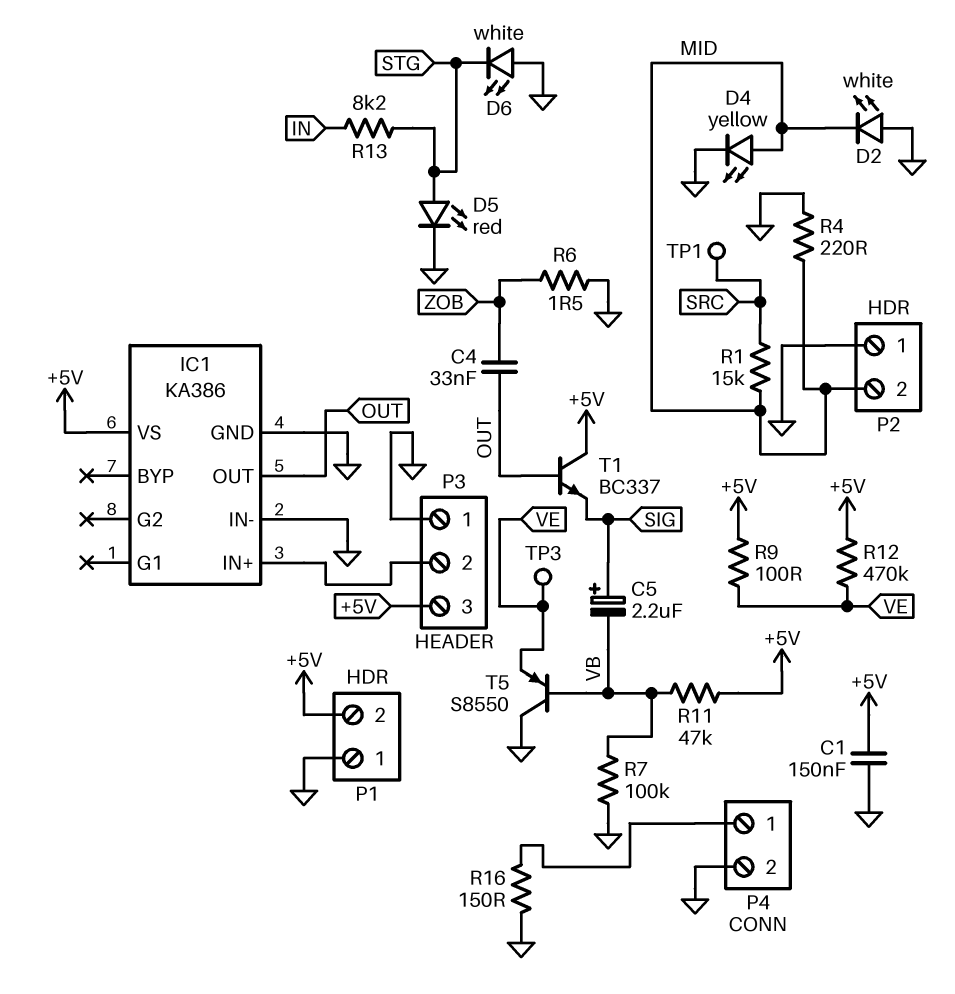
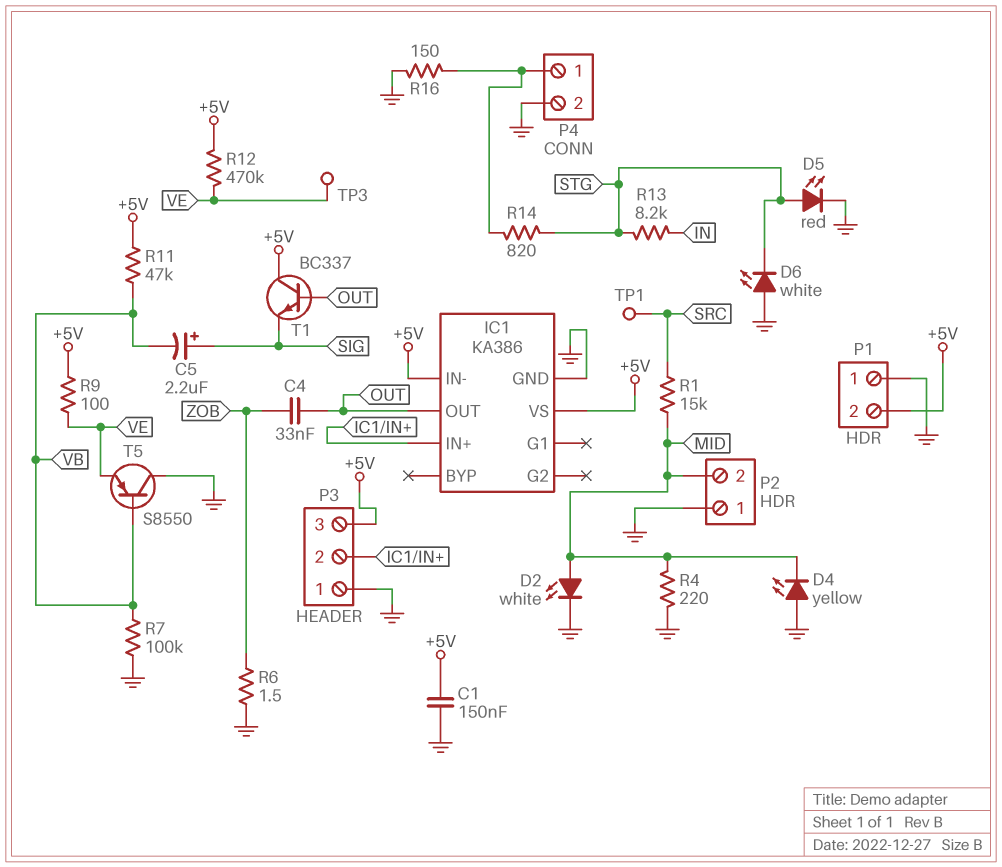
D2: LED white (A GND, K MID) -> LED white (A MID, K GND)
D4: LED yellow (A MID, K GND) -> LED yellow (A GND, K MID)
IC1 pin IN-: GND -> +5V
R14: none -> 820 (P4/1, STG)

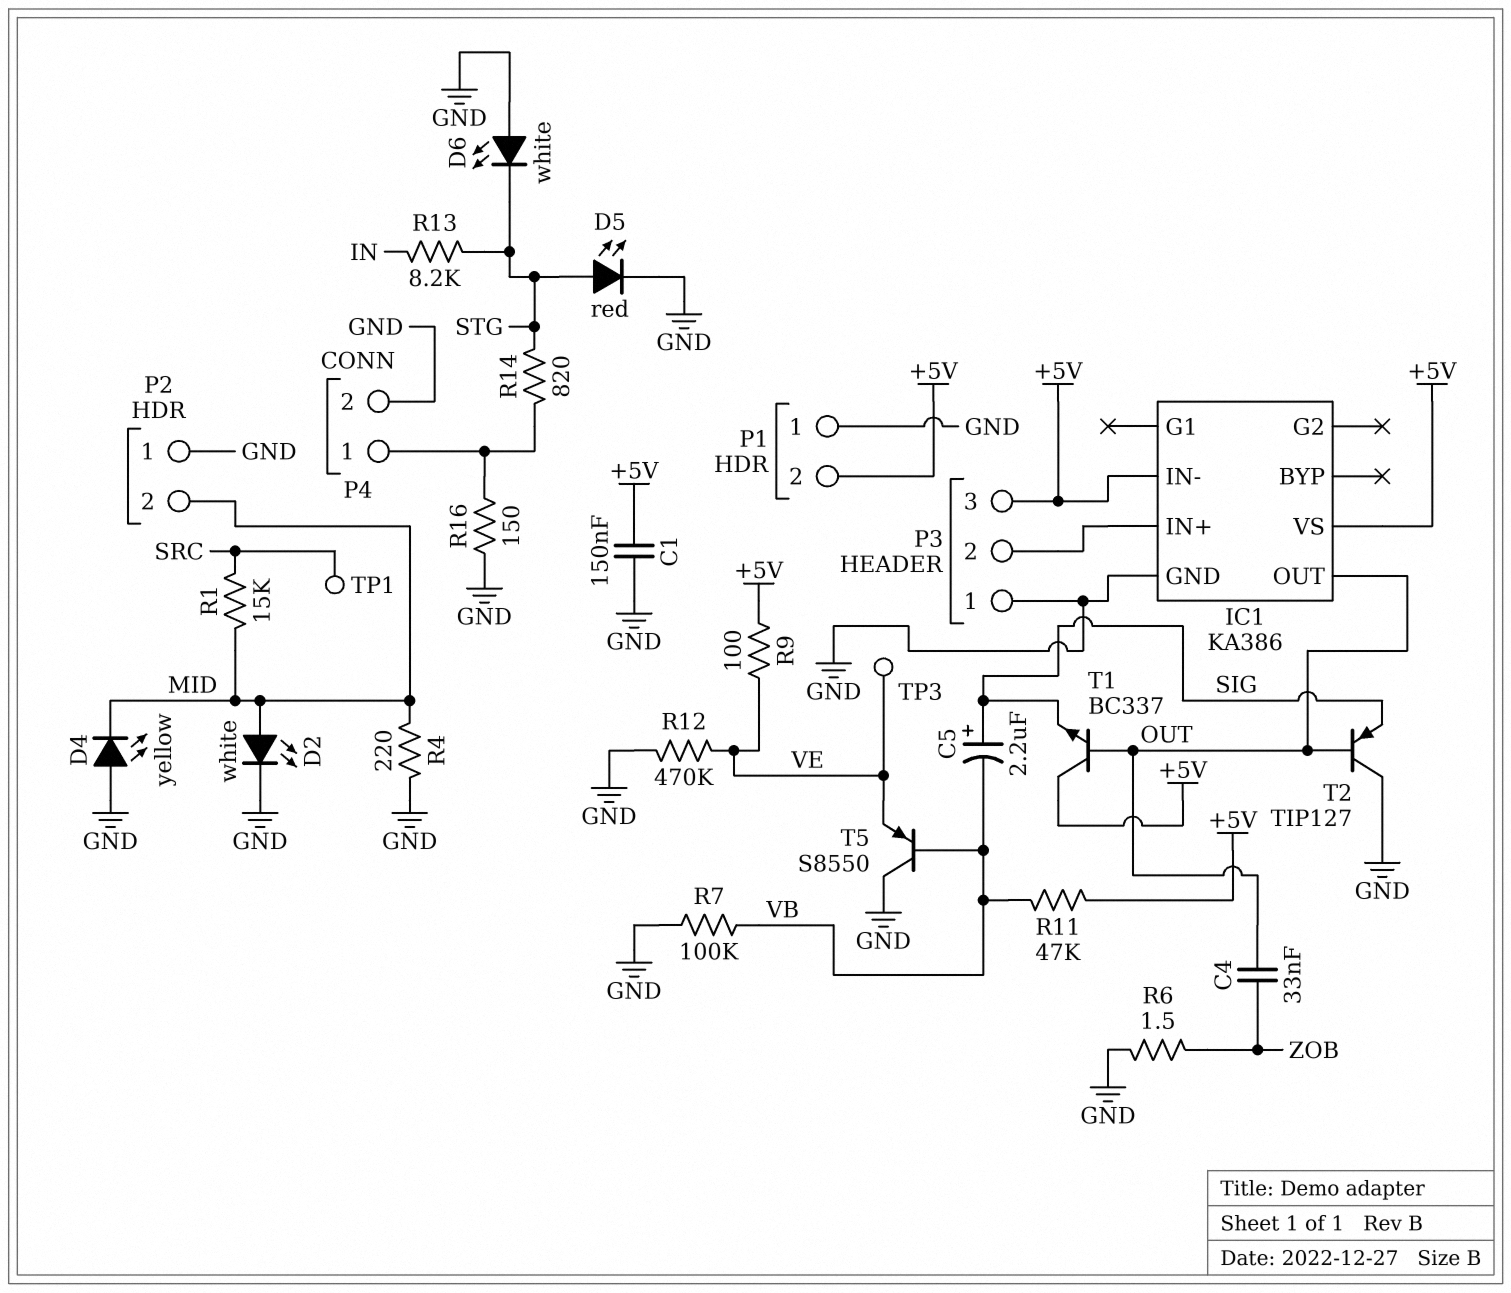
R12: 470k (+5V, VE) -> 470k (GND, VE)
T2: none -> PNP TIP127 (B OUT, C GND, E SIG)

